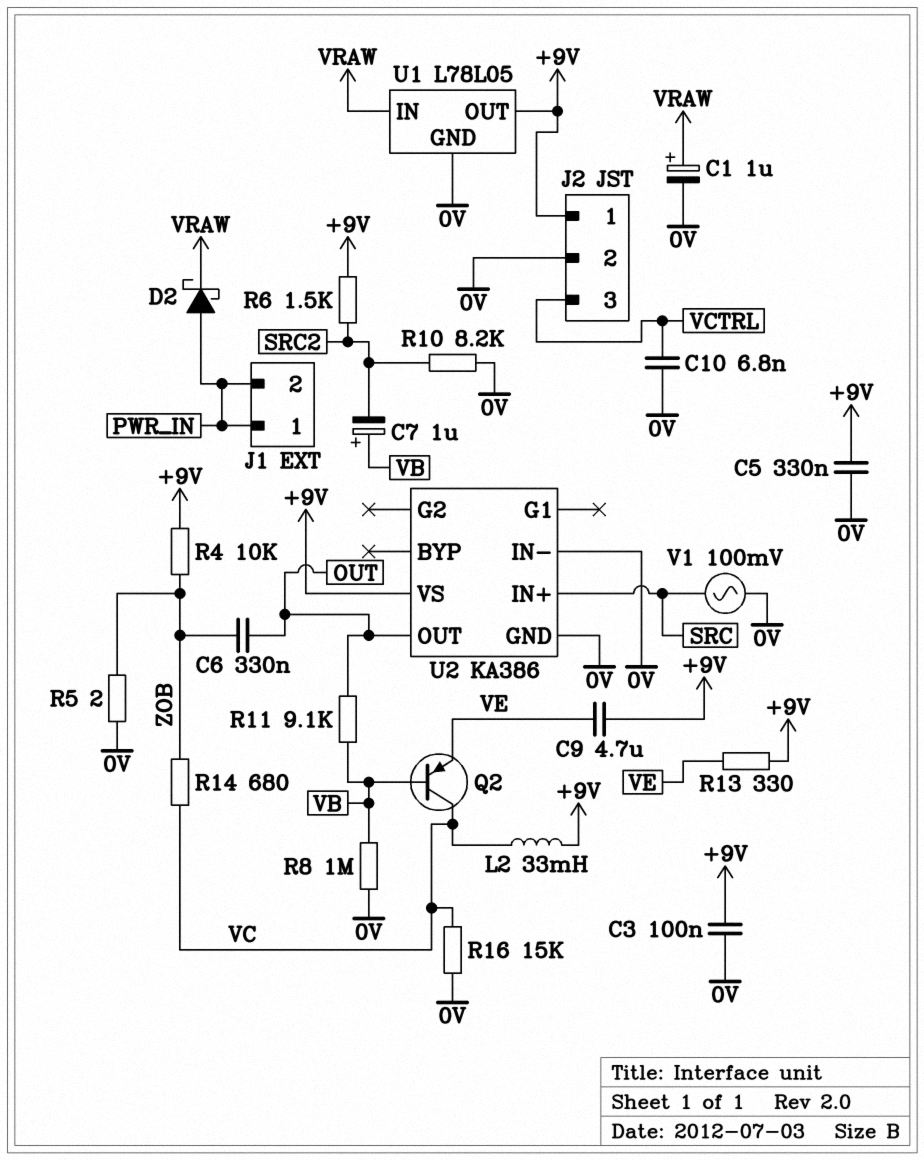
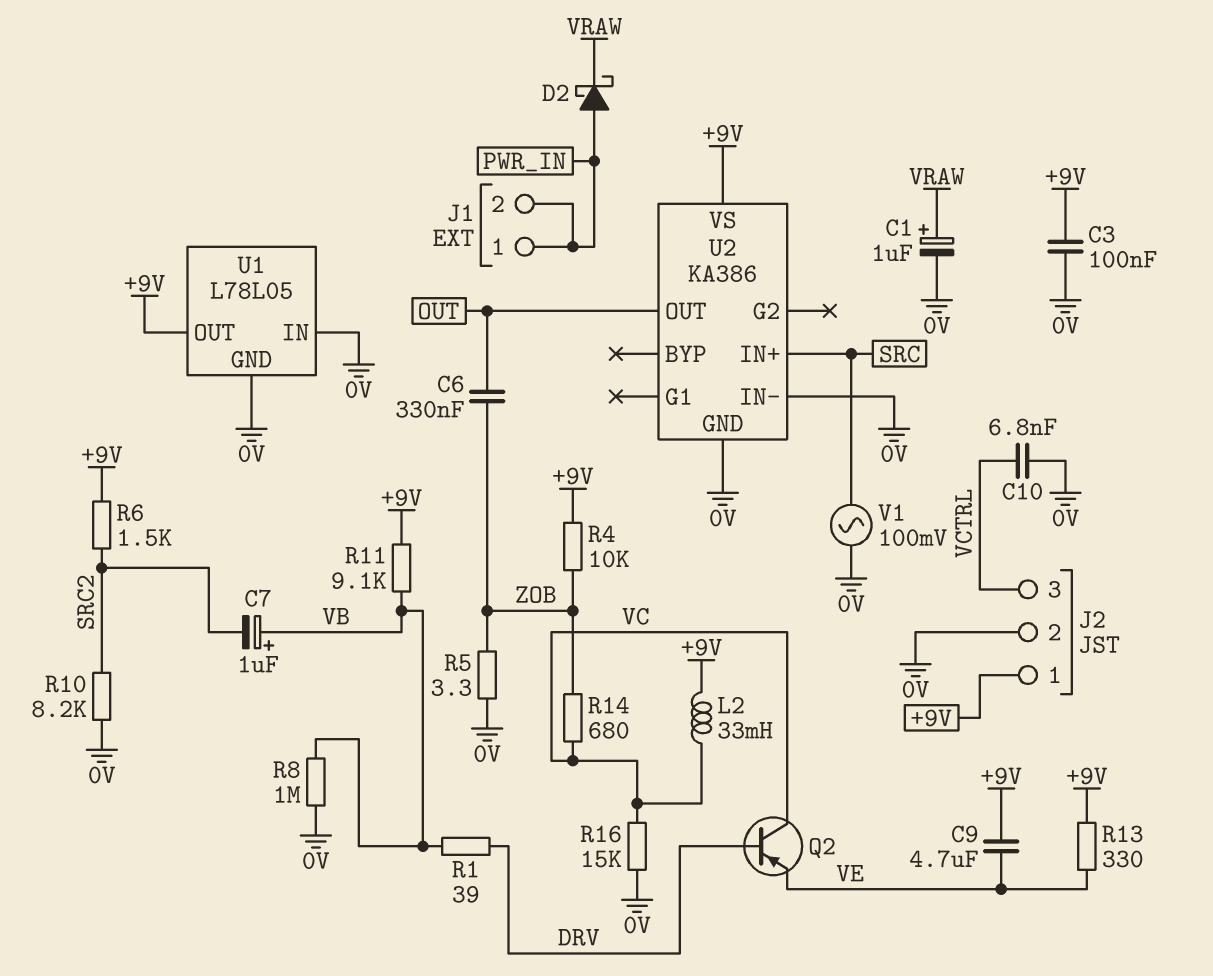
C5: 330nF (+9V, 0V) -> none
Q2: PNP (B VB, C VC, E VE) -> PNP (B DRV, C VC, E VE)
R1: none -> 39 (DRV, VB)
R5: 2 (0V, ZOB) -> 3.3 (0V, ZOB)
R11: 9.1k (OUT, VB) -> 9.1k (+9V, VB)
U1 pin IN: VRAW -> 0V

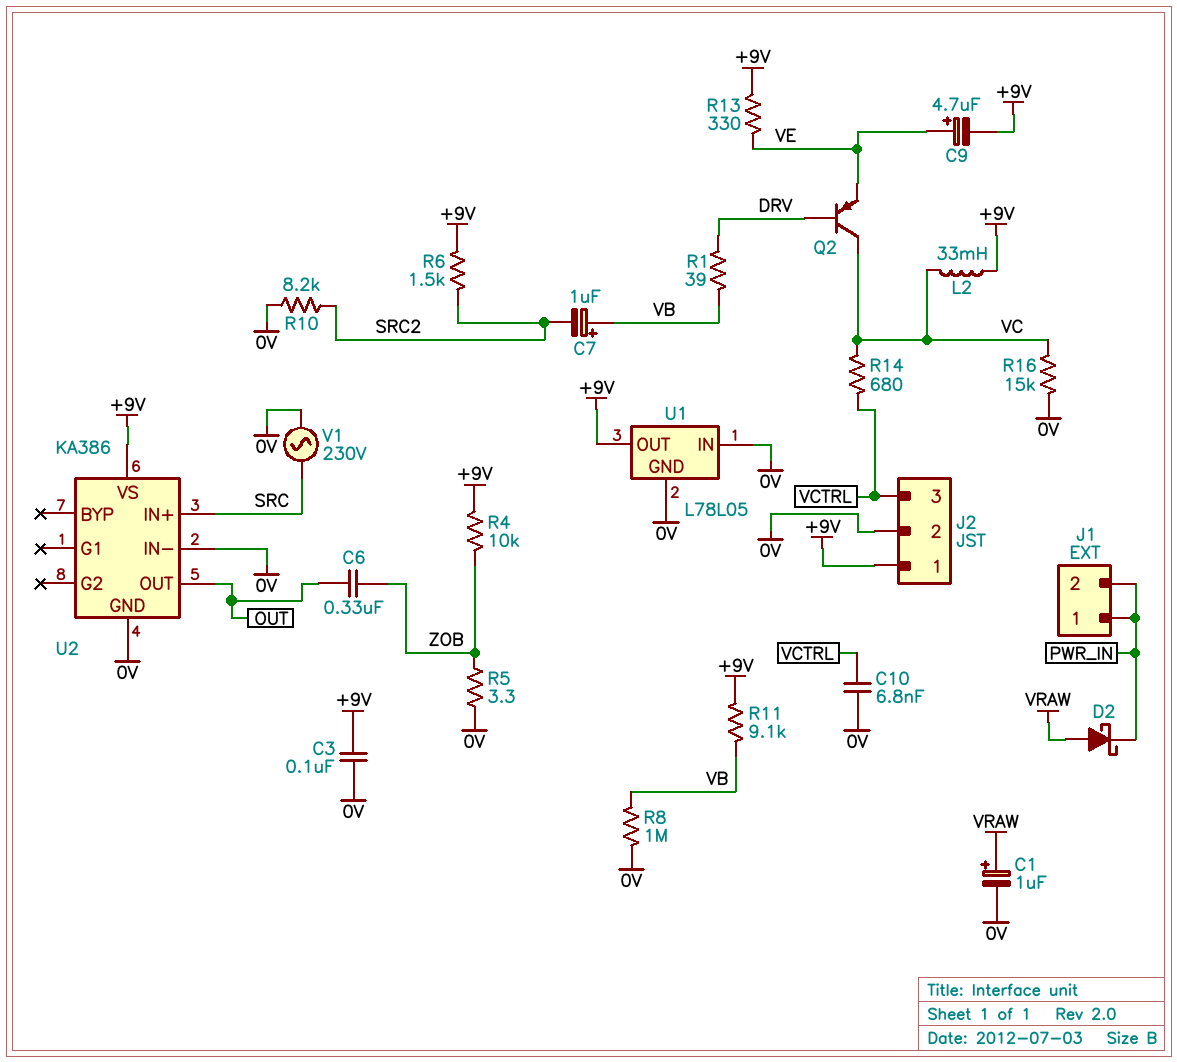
C9: 4.7uF (+9V, VE) -> 4.7uF (plus VE, minus +9V)
D2: schottky (A PWR_IN, K VRAW) -> schottky (A VRAW, K PWR_IN)
R14: 680 (VC, ZOB) -> 680 (VC, VCTRL)
V1: AC 100mV (0V, SRC) -> AC 230V (0V, SRC)

